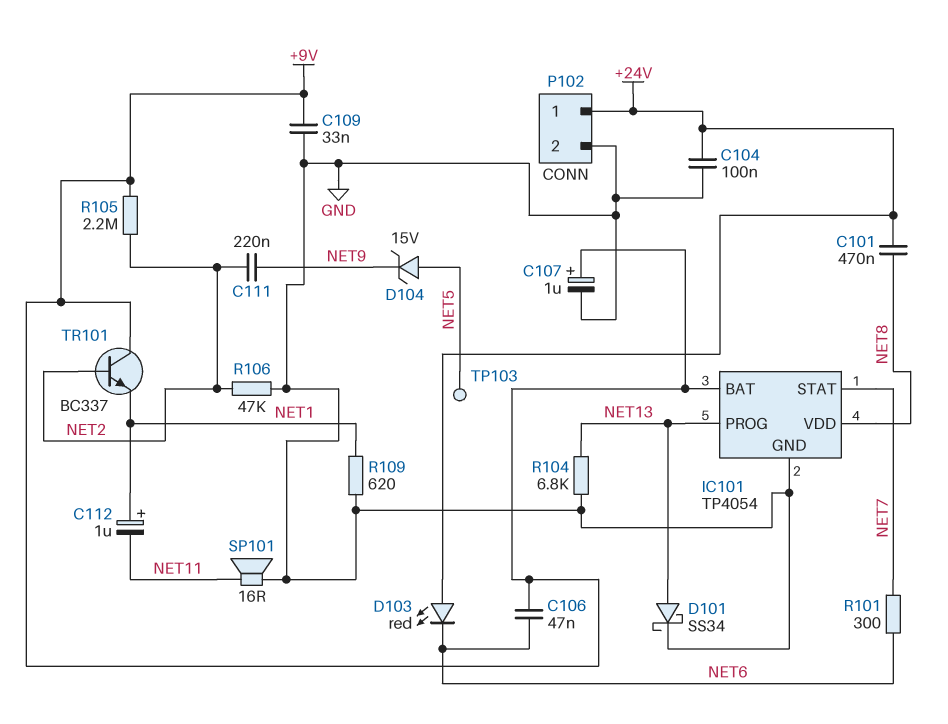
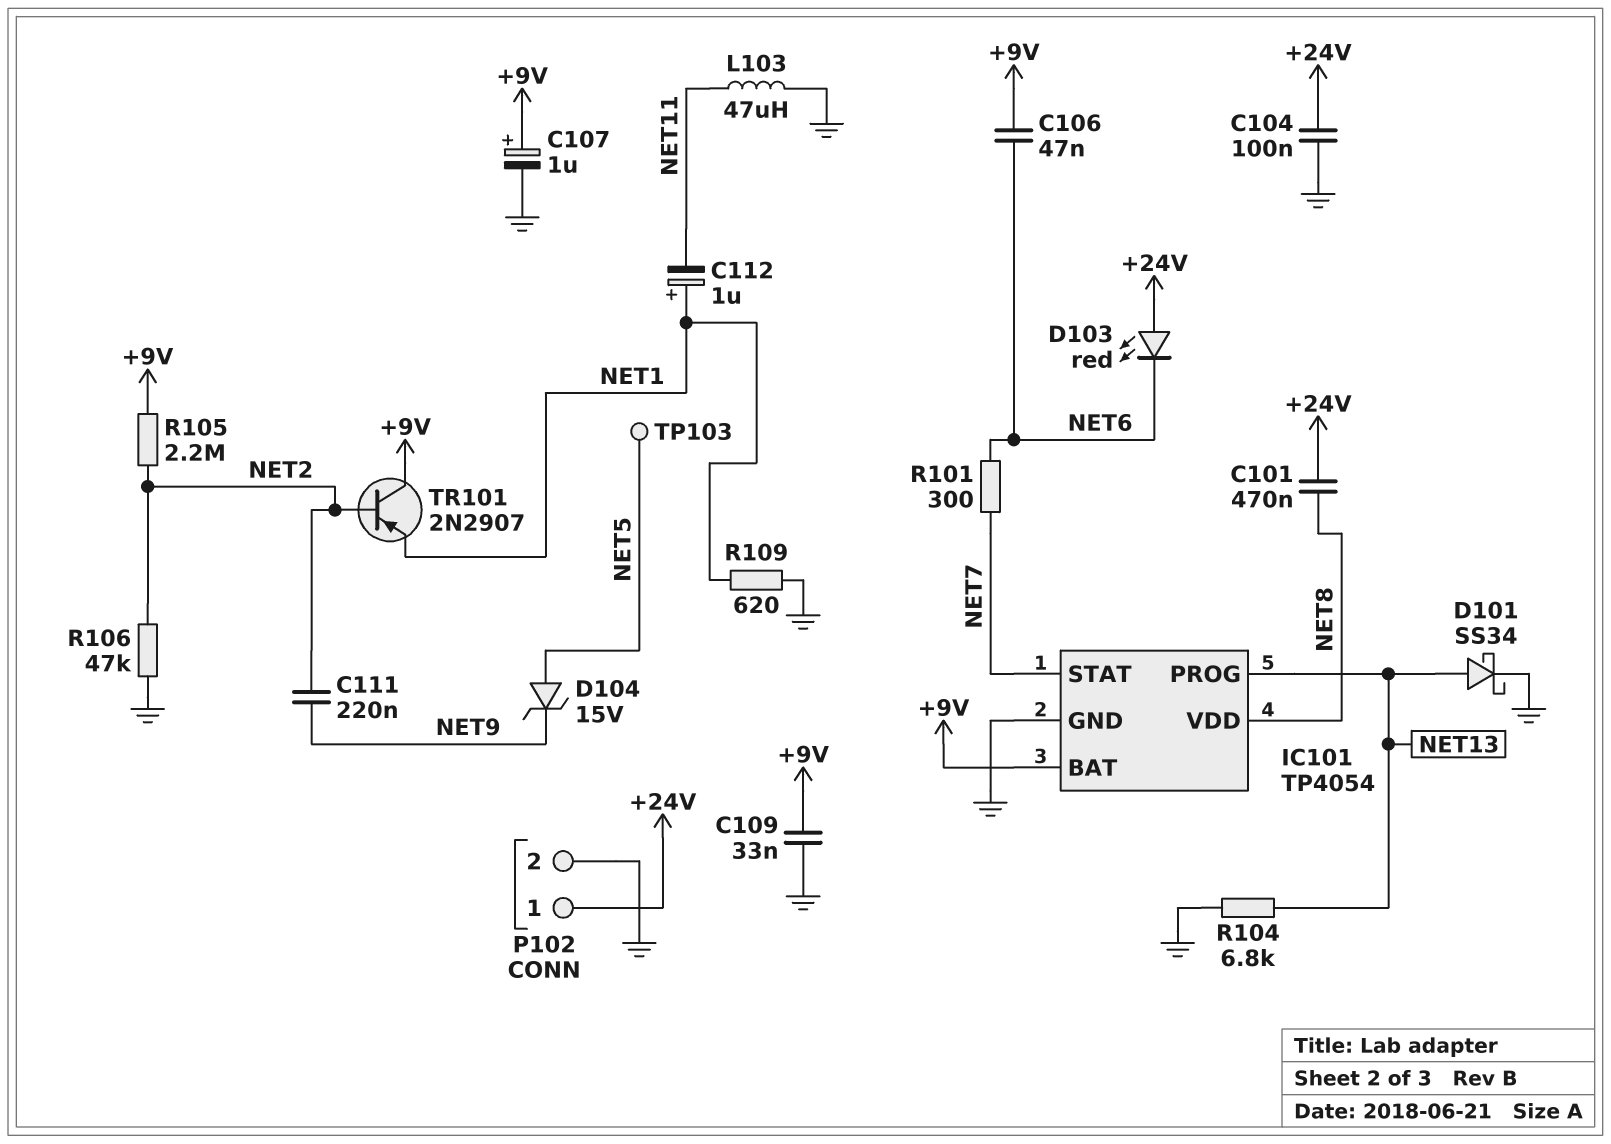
L103: none -> 47uH (GND, NET11)
SP101: speaker 16R (GND, NET11) -> none
TR101: NPN BC337 (B NET2, C +9V, E NET1) -> PNP 2N2907 (B NET2, C +9V, E NET1)

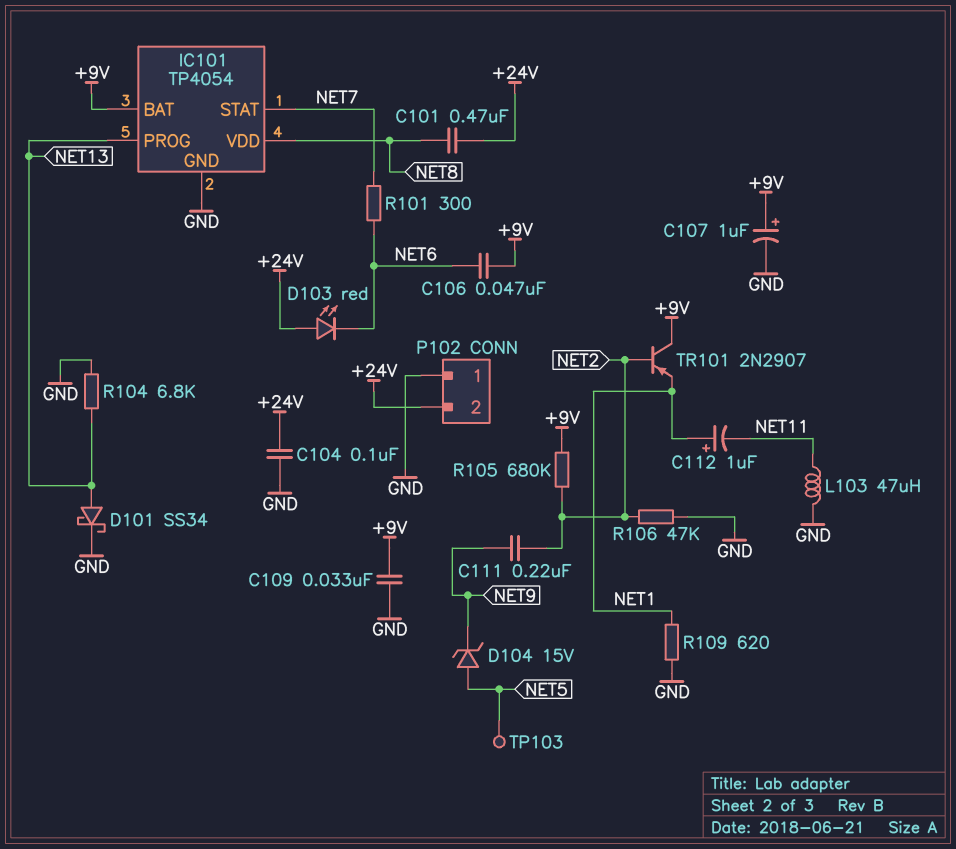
P102 pin 1: +24V -> GND
P102 pin 2: GND -> +24V
R105: 2.2M (+9V, NET2) -> 680k (+9V, NET2)

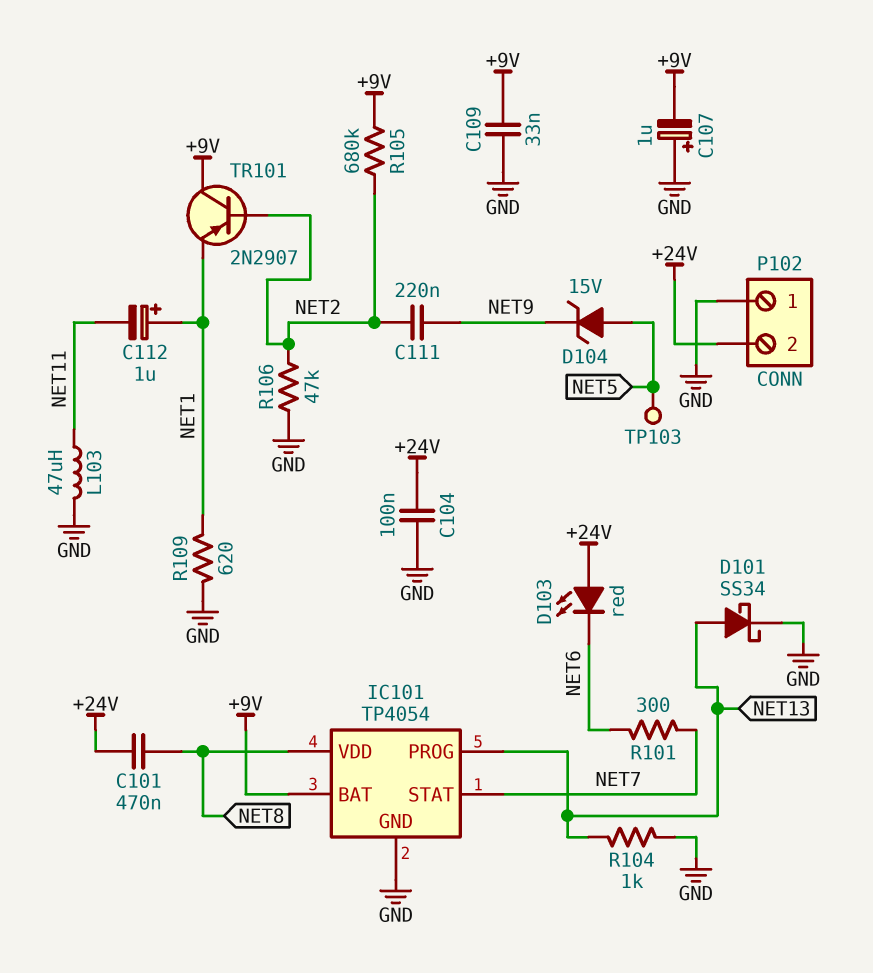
C106: 47nF (+9V, NET6) -> none
C107: 1uF (plus +9V, minus GND) -> 1uF (plus GND, minus +9V)
R104: 6.8k (GND, NET13) -> 1k (GND, NET13)

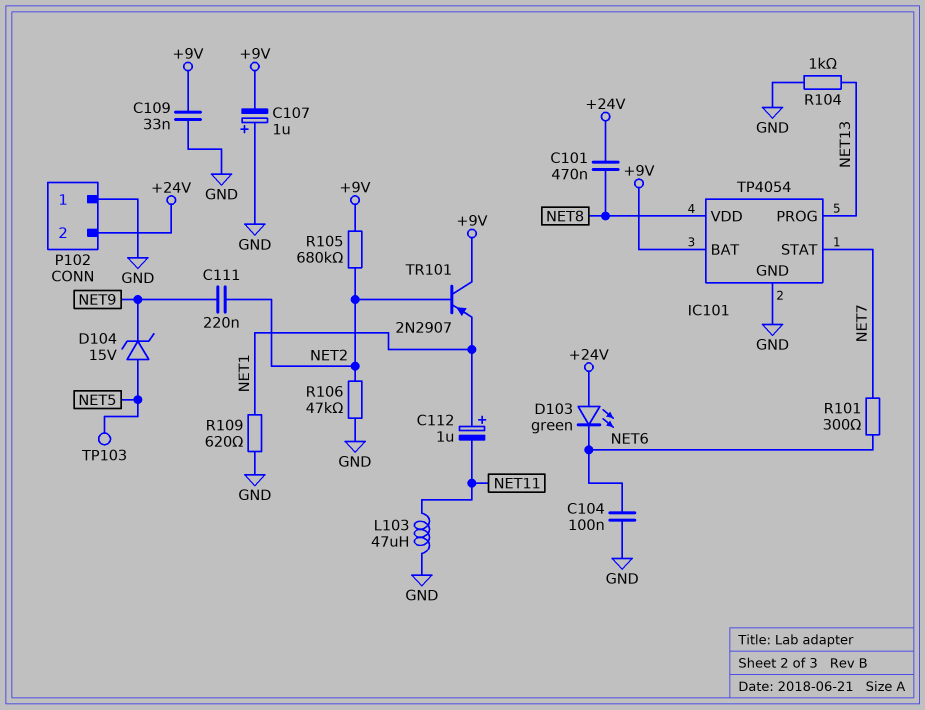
C104: 100nF (+24V, GND) -> 100nF (GND, NET6)
D101: schottky SS34 (A NET13, K GND) -> none
D103: LED red (A +24V, K NET6) -> LED green (A +24V, K NET6)

